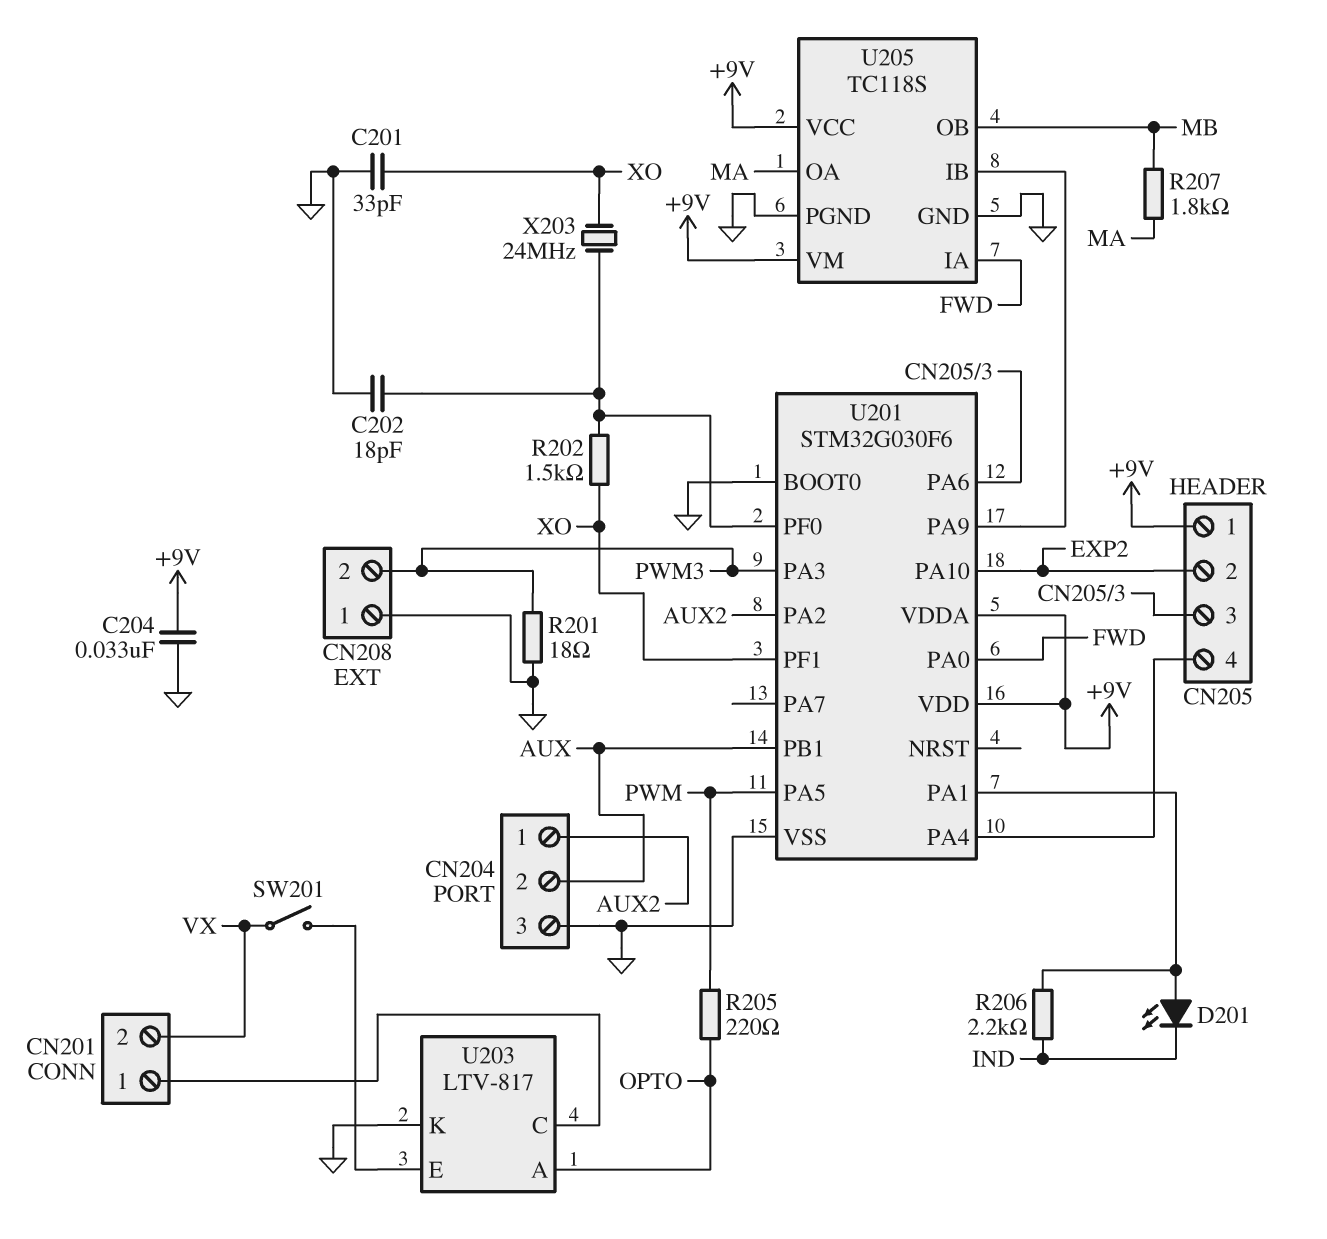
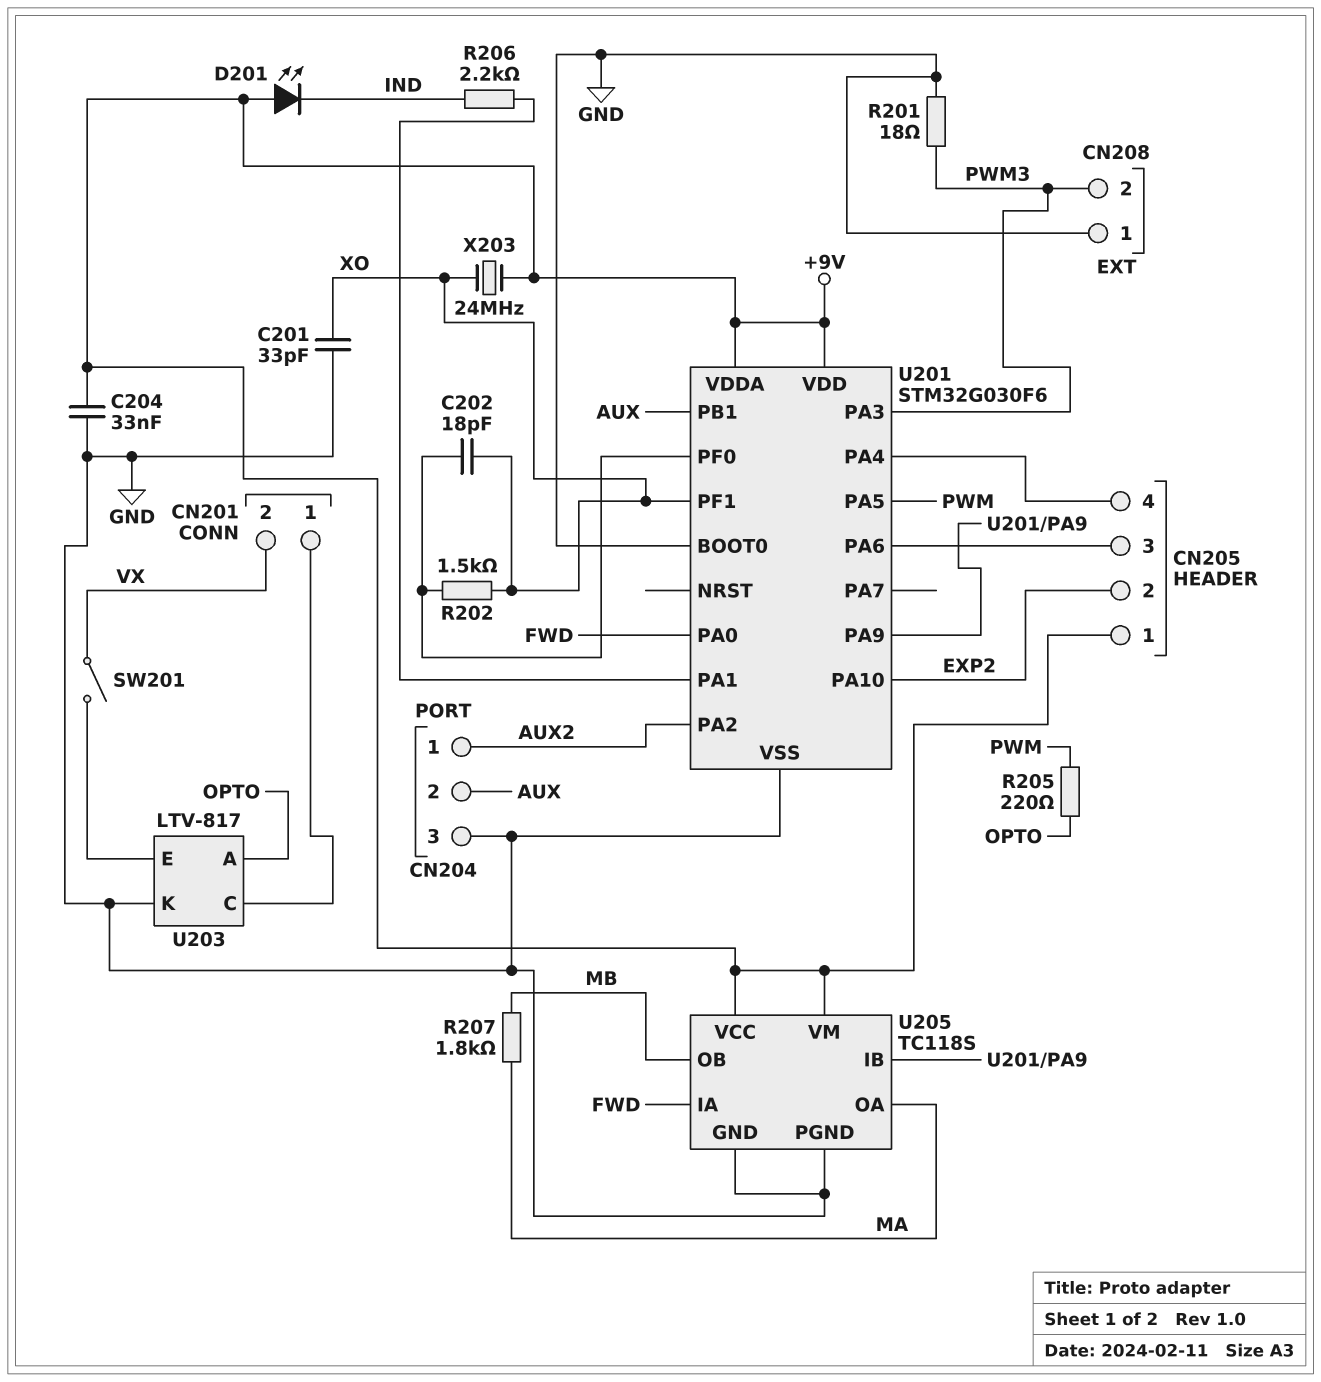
C202: 18pF (GND, U201/PF0) -> 18pF (U201/PF0, XO)
D201: LED (A U201/PA1, K IND) -> LED (A +9V, K IND)
X203: 24MHz (U201/PF0, XO) -> 24MHz (+9V, XO)

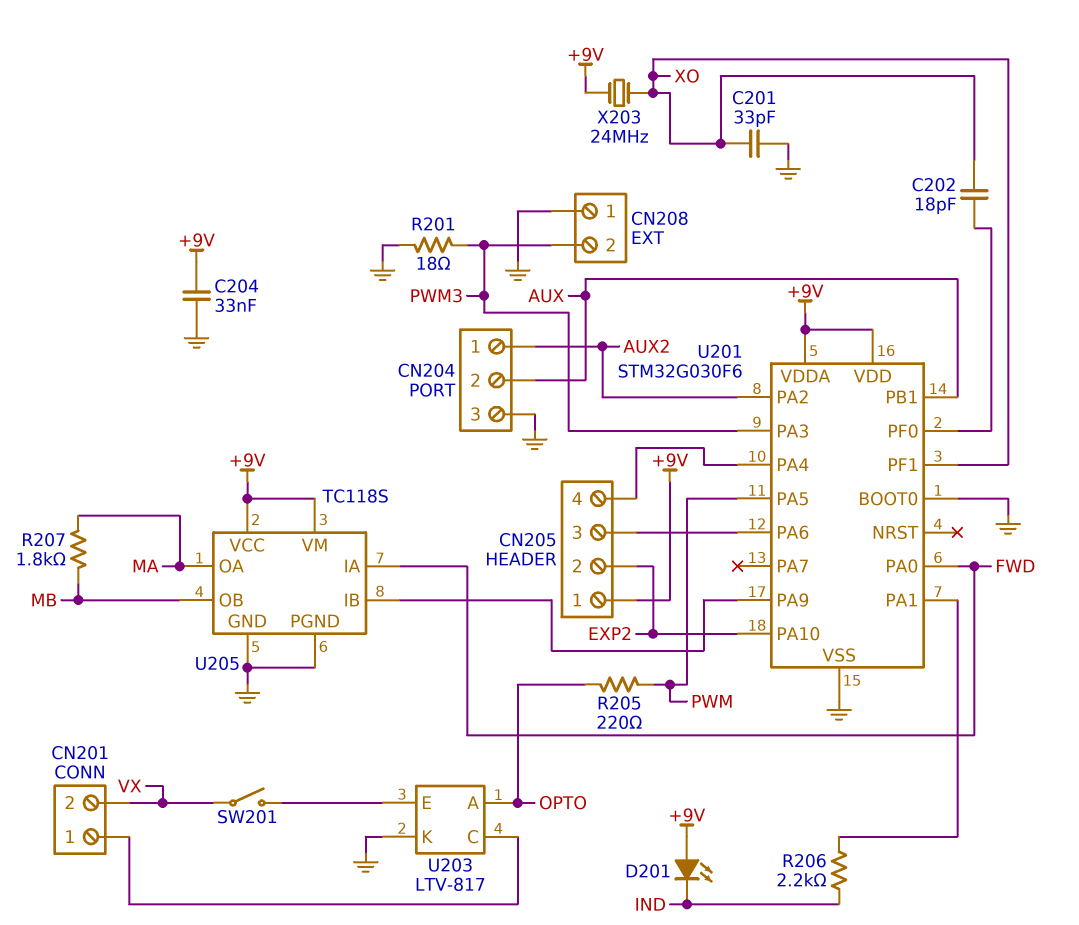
R202: 1.5k (U201/PF0, XO) -> none

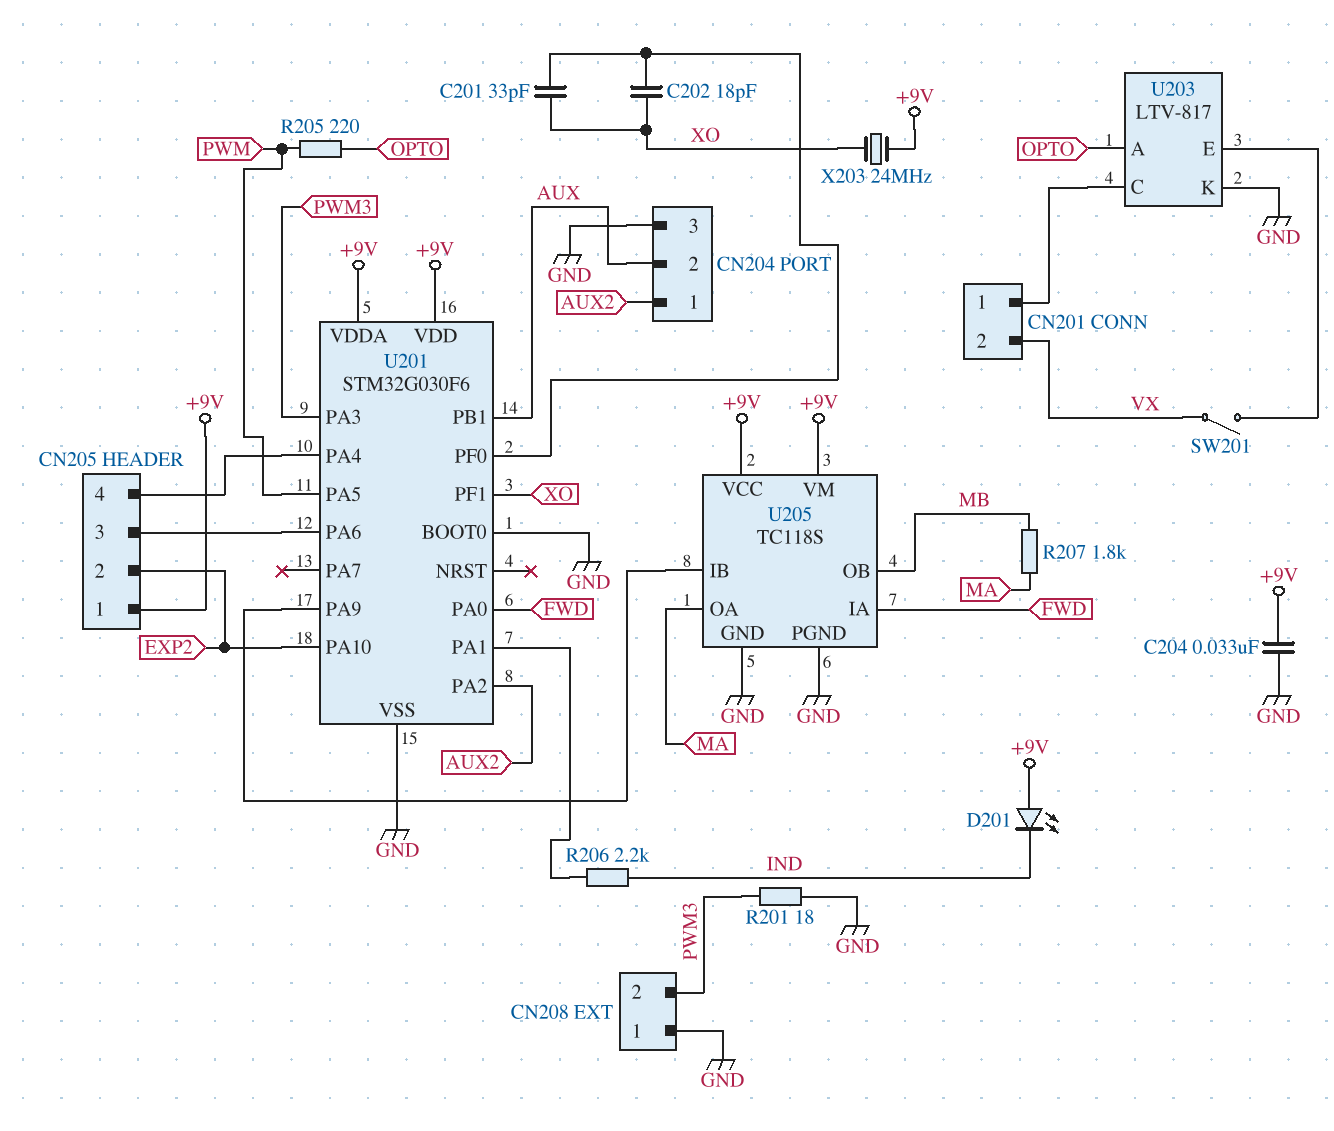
C201: 33pF (GND, XO) -> 33pF (U201/PF0, XO)

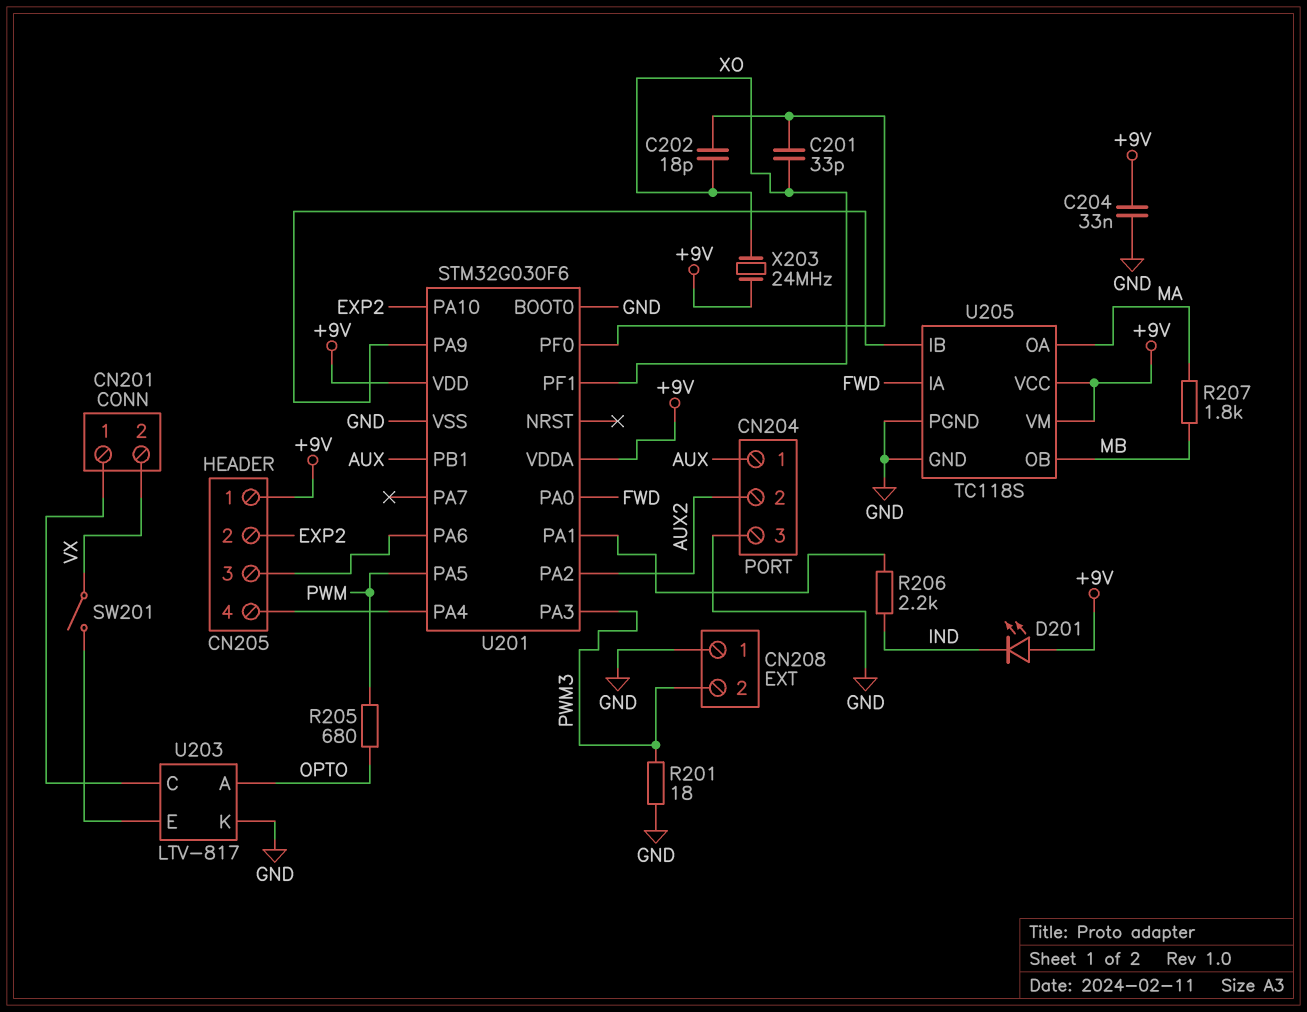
CN204 pin 1: AUX2 -> AUX
CN204 pin 2: AUX -> AUX2
R205: 220 (OPTO, PWM) -> 680 (OPTO, PWM)

